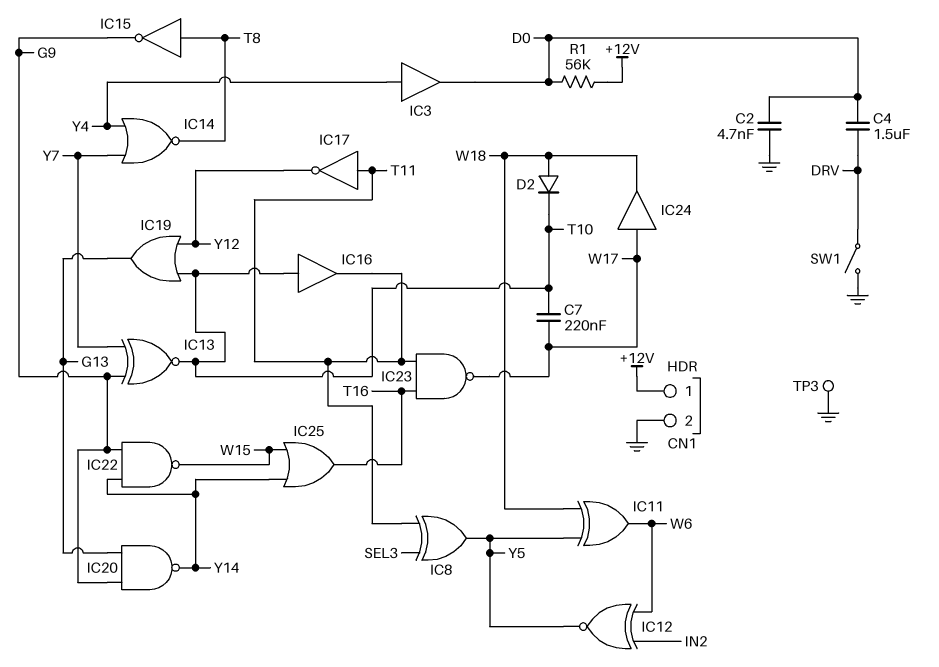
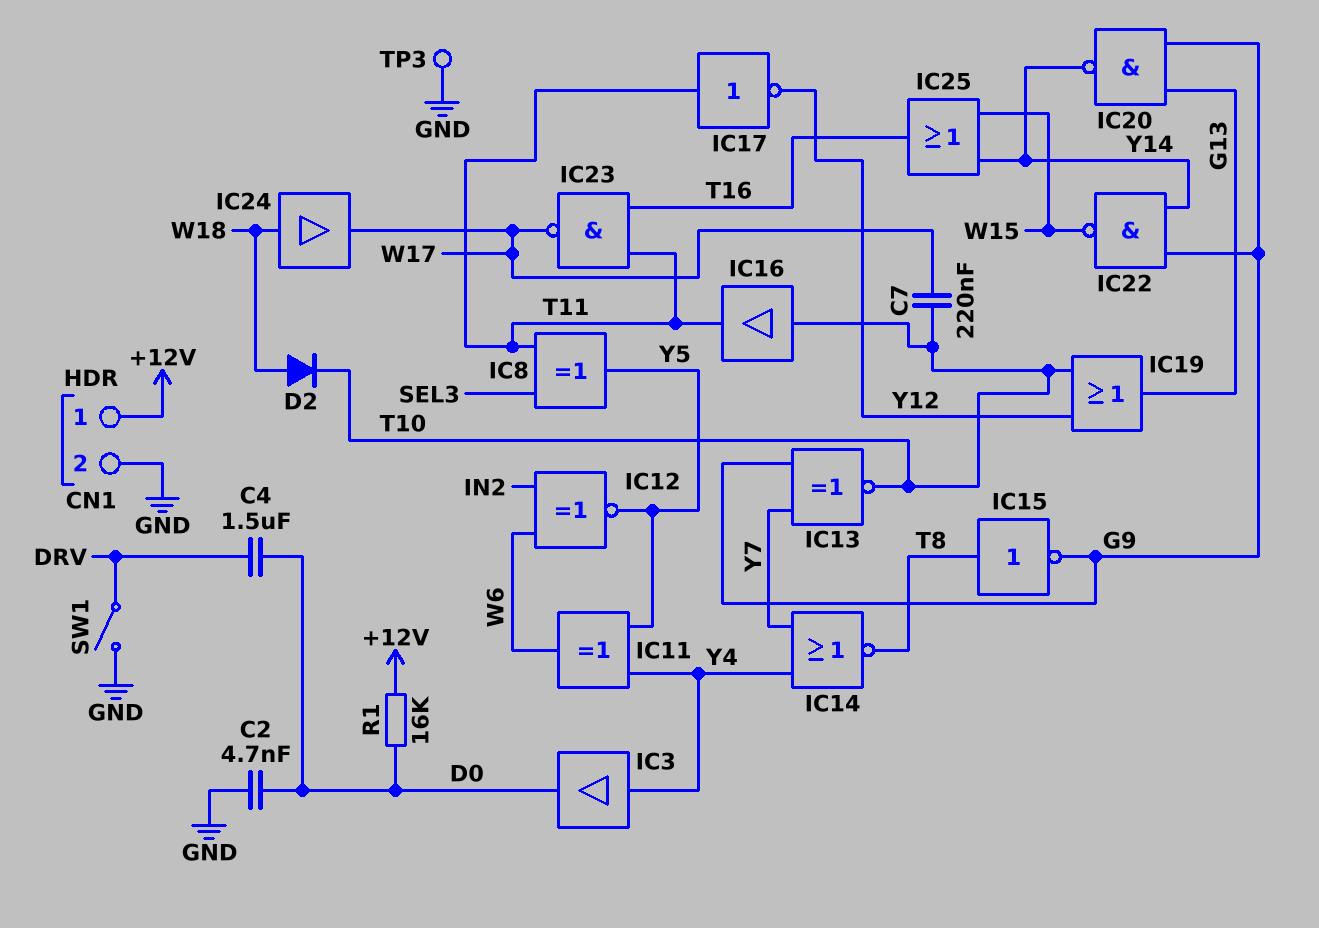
IC11: XOR (in W18, in Y5, out W6) -> XOR (in Y4, in Y5, out W6)
IC24: buffer (in W17, out W18) -> buffer (in W18, out W17)
R1: 56k (+12V, D0) -> 16k (+12V, D0)

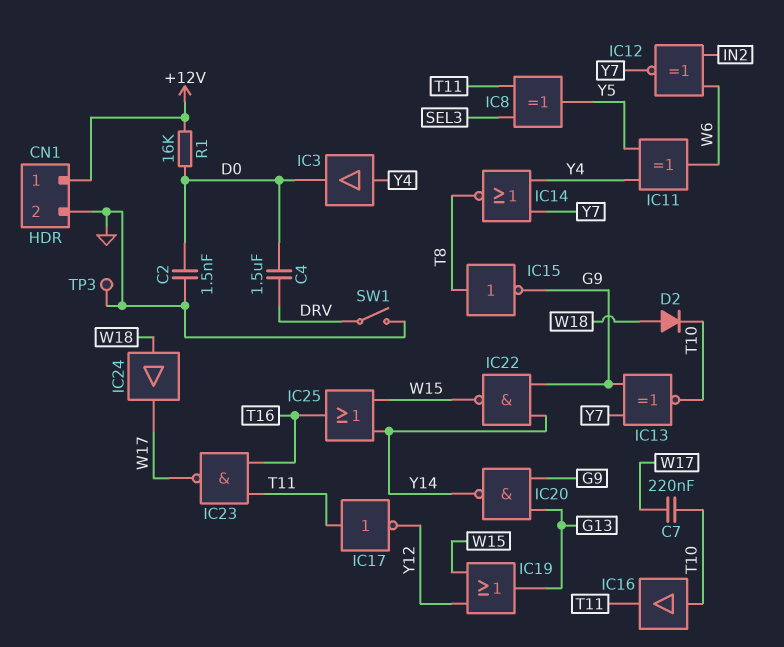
C2: 4.7nF (D0, GND) -> 1.5nF (D0, GND)
IC12: XNOR (in IN2, in W6, out Y5) -> XNOR (in IN2, in W6, out Y7)
IC19: OR (in T10, in Y12, out G13) -> OR (in W15, in Y12, out G13)

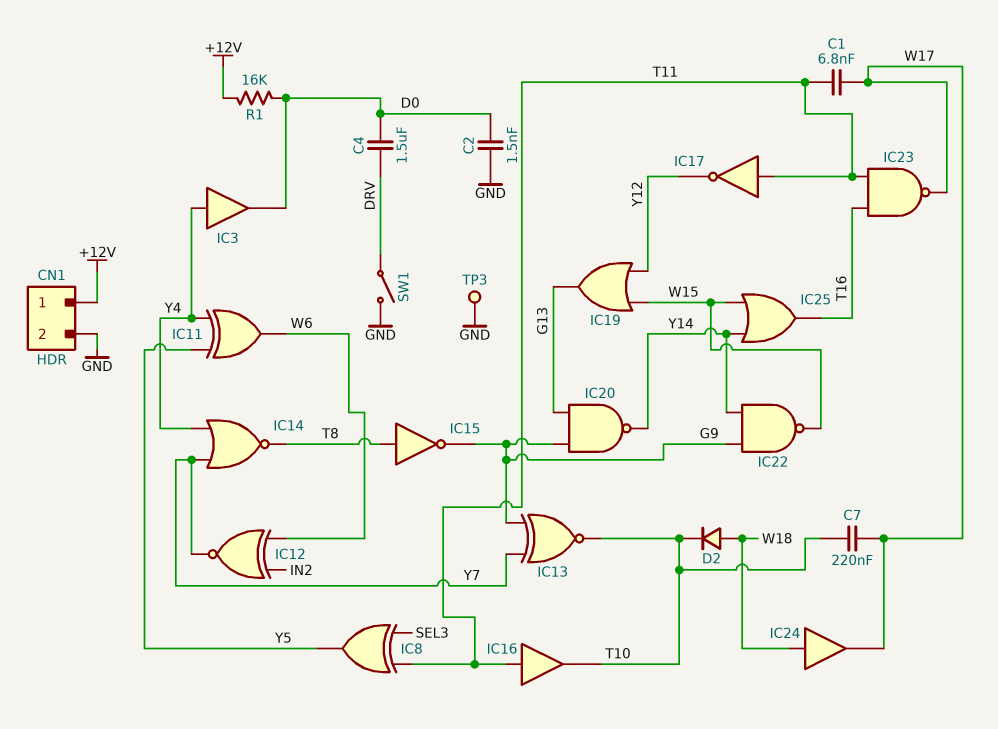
C1: none -> 6.8nF (T11, W17)
IC16: buffer (in T10, out T11) -> buffer (in T11, out T10)

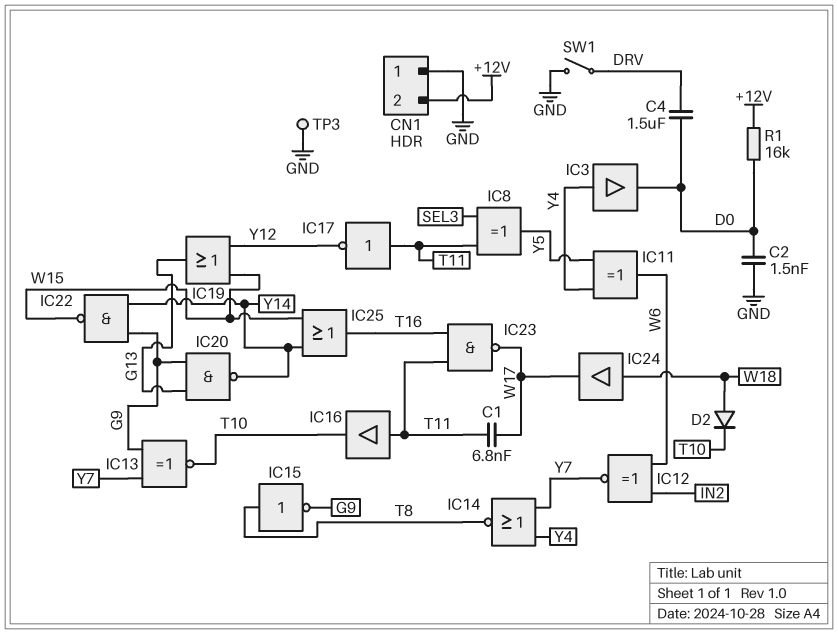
C7: 220nF (T10, W17) -> none
CN1 pin 1: +12V -> GND
CN1 pin 2: GND -> +12V

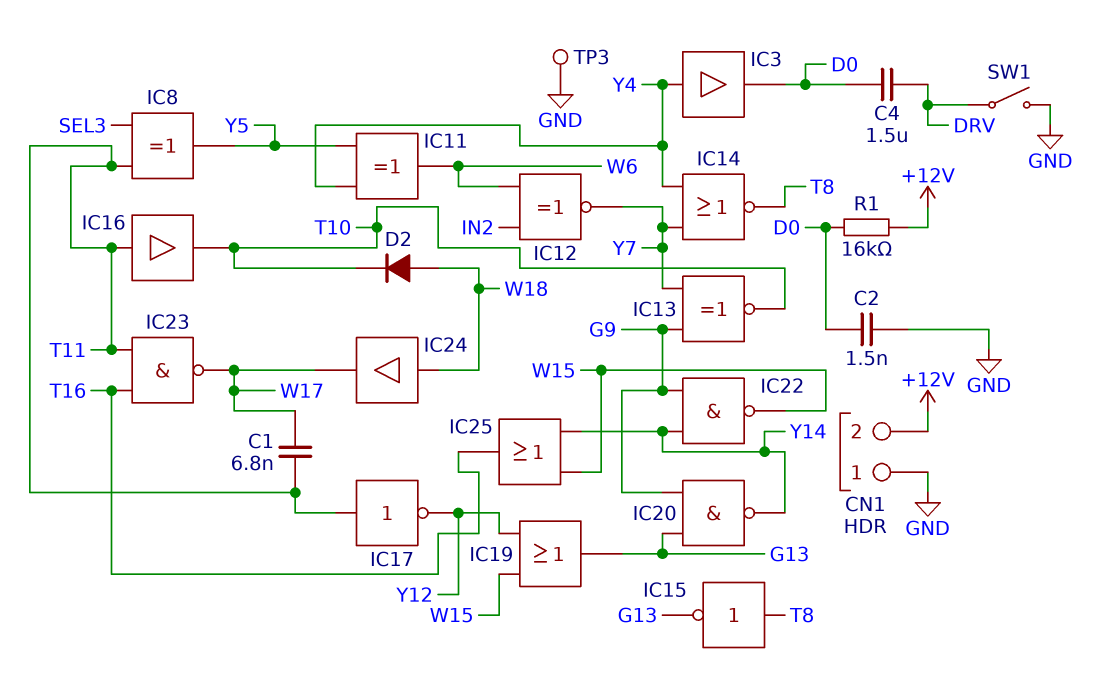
IC15: NOT (in T8, out G9) -> NOT (in T8, out G13)

